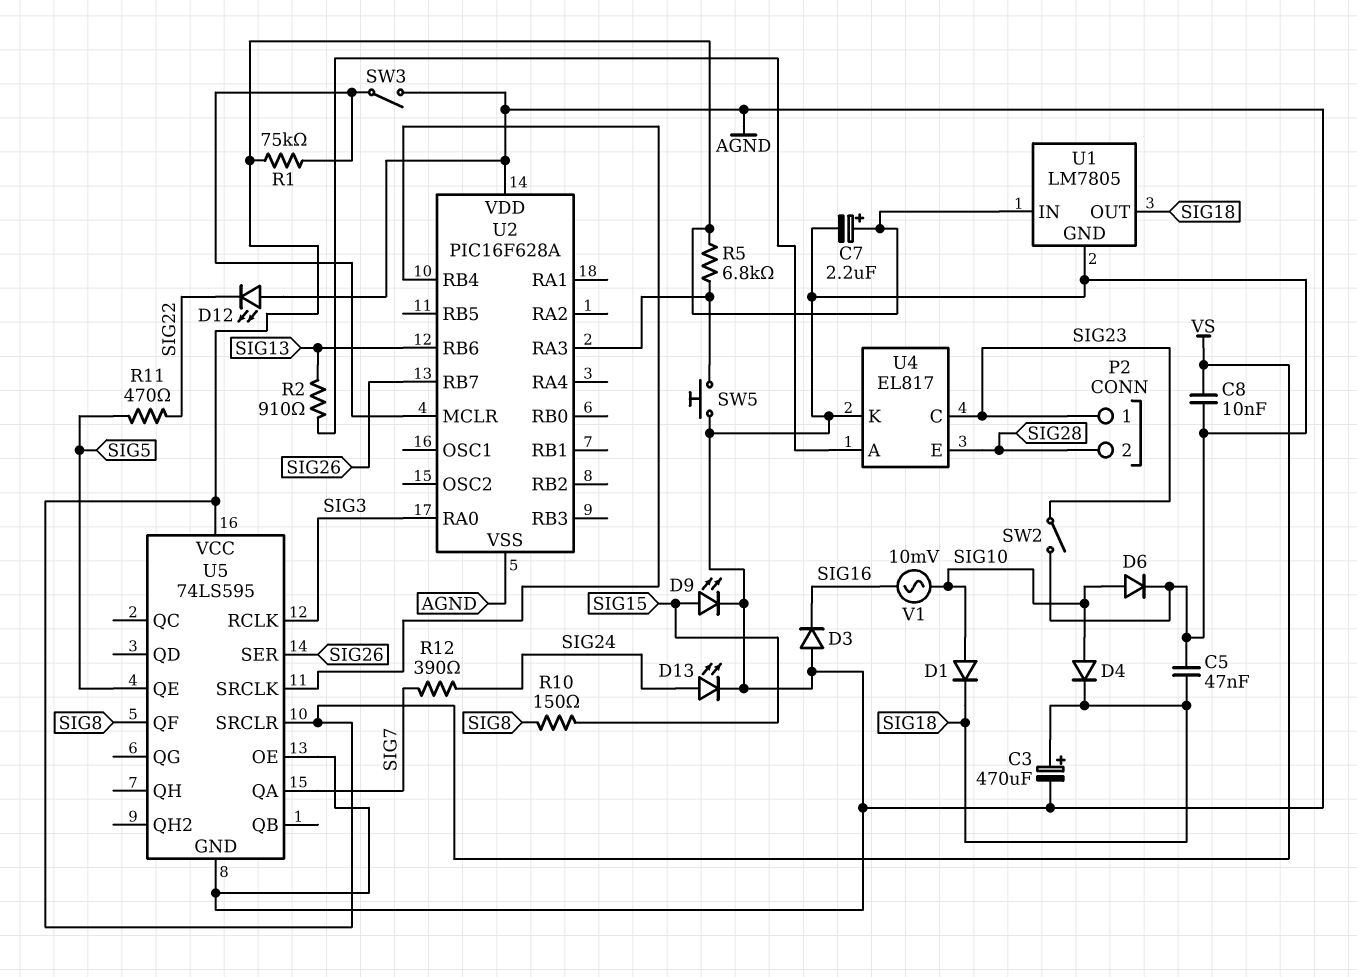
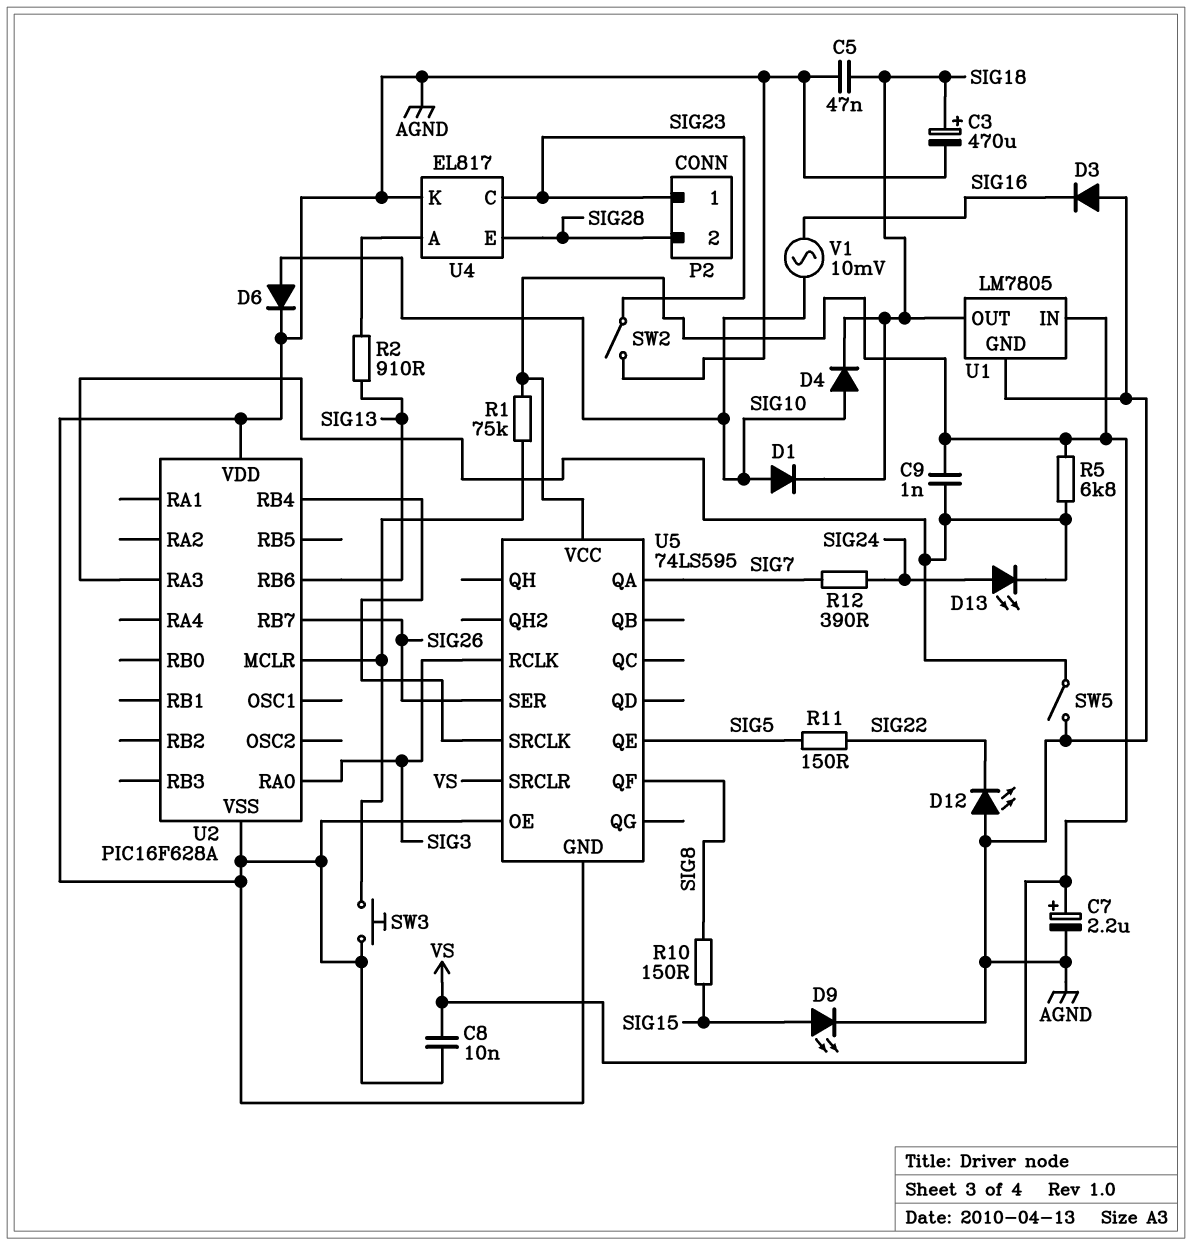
C9: none -> 1nF (U2/RA3, VS)
D13: LED (A SIG24, K AGND) -> LED (A SIG24, K U2/RA3)
R11: 470 (SIG5, SIG22) -> 150 (SIG5, SIG22)
SW3: switch (AGND, U2/MCLR) -> button (AGND, U2/MCLR)
SW5: button (AGND, U2/RA3) -> switch (AGND, U2/RA3)

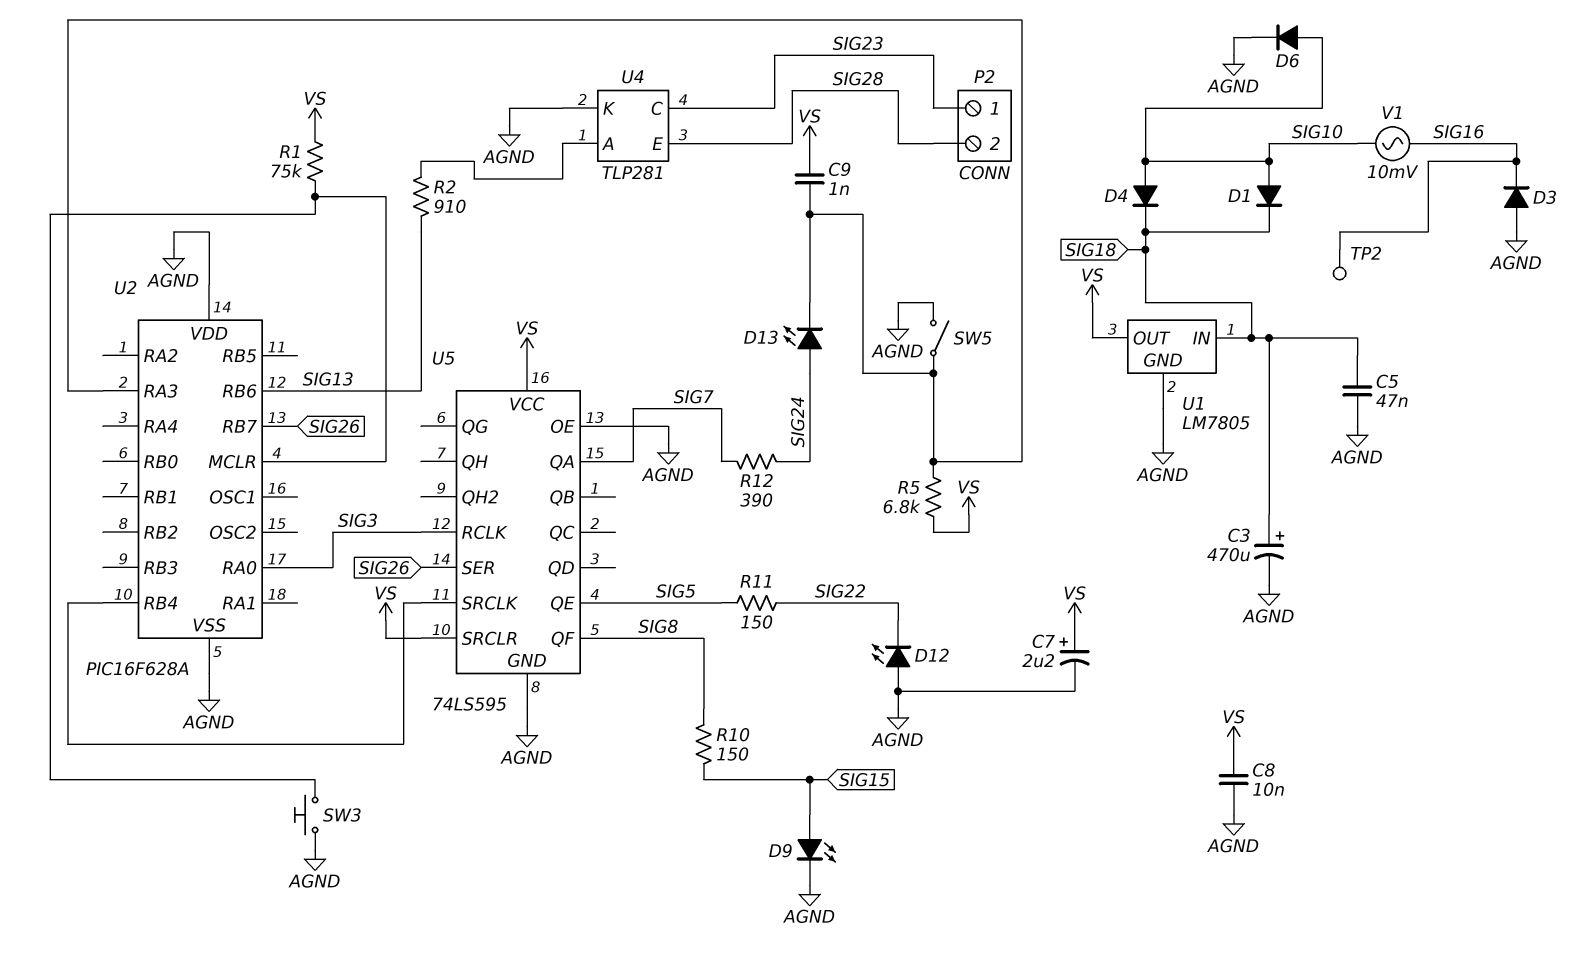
SW2: switch (AGND, SIG23) -> none
TP2: none -> test point (SIG16)
U1 pin IN: VS -> SIG18
U1 pin OUT: SIG18 -> VS
U4: EL817 -> TLP281

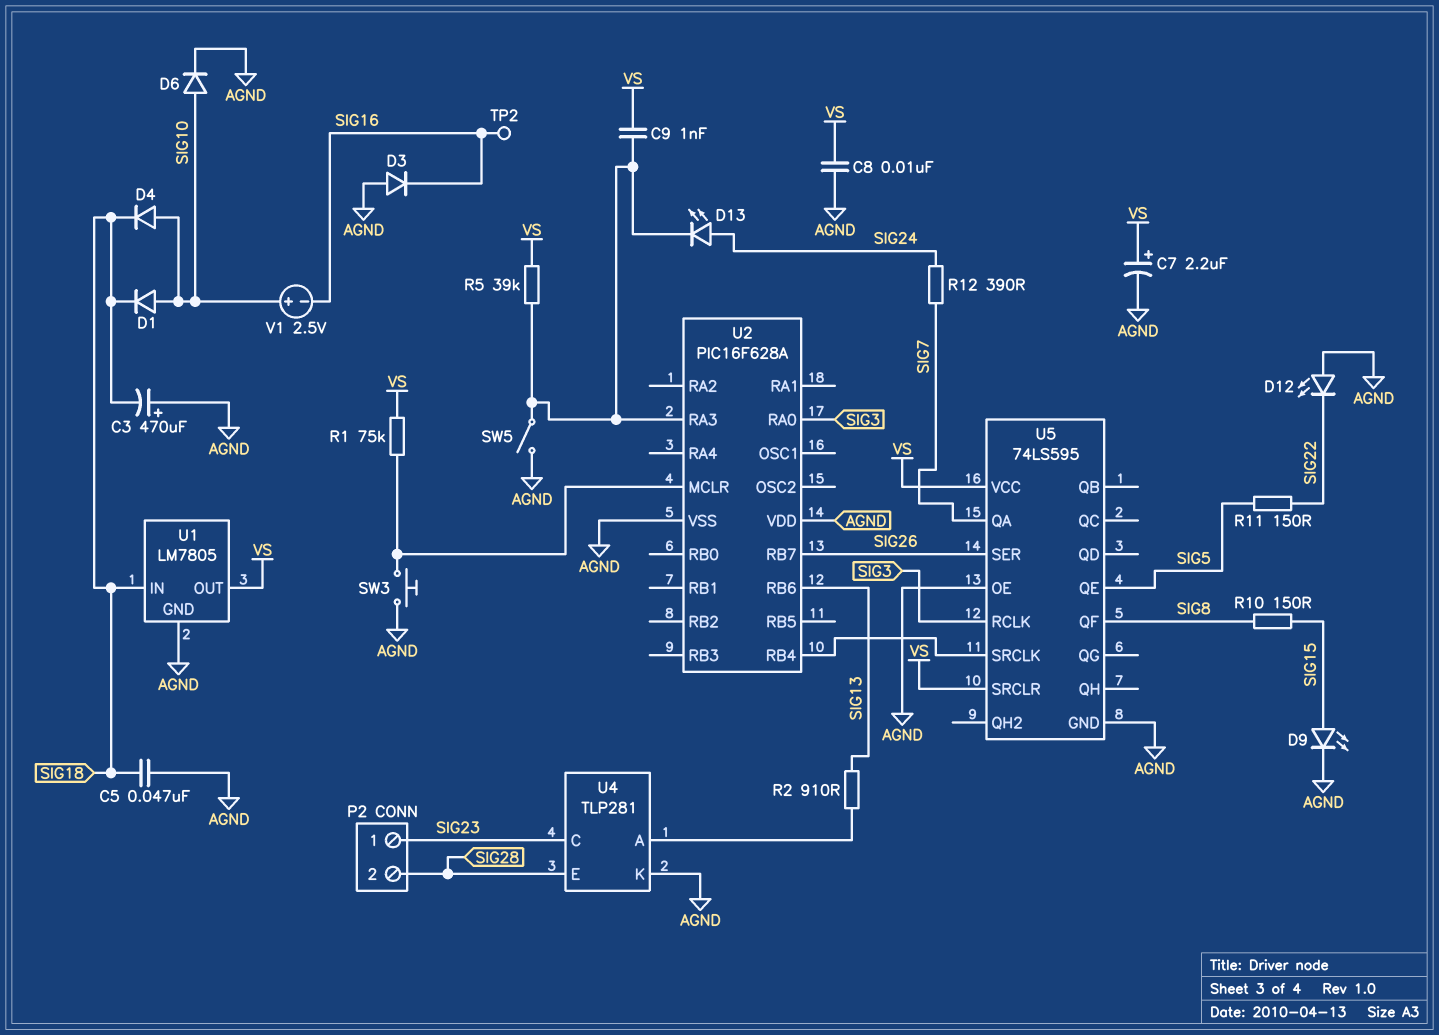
C3: 470uF (plus SIG18, minus AGND) -> 470uF (plus AGND, minus SIG18)
R5: 6.8k (U2/RA3, VS) -> 39k (U2/RA3, VS)
V1: AC 10mV (SIG10, SIG16) -> 2.5V (plus SIG10, minus SIG16)

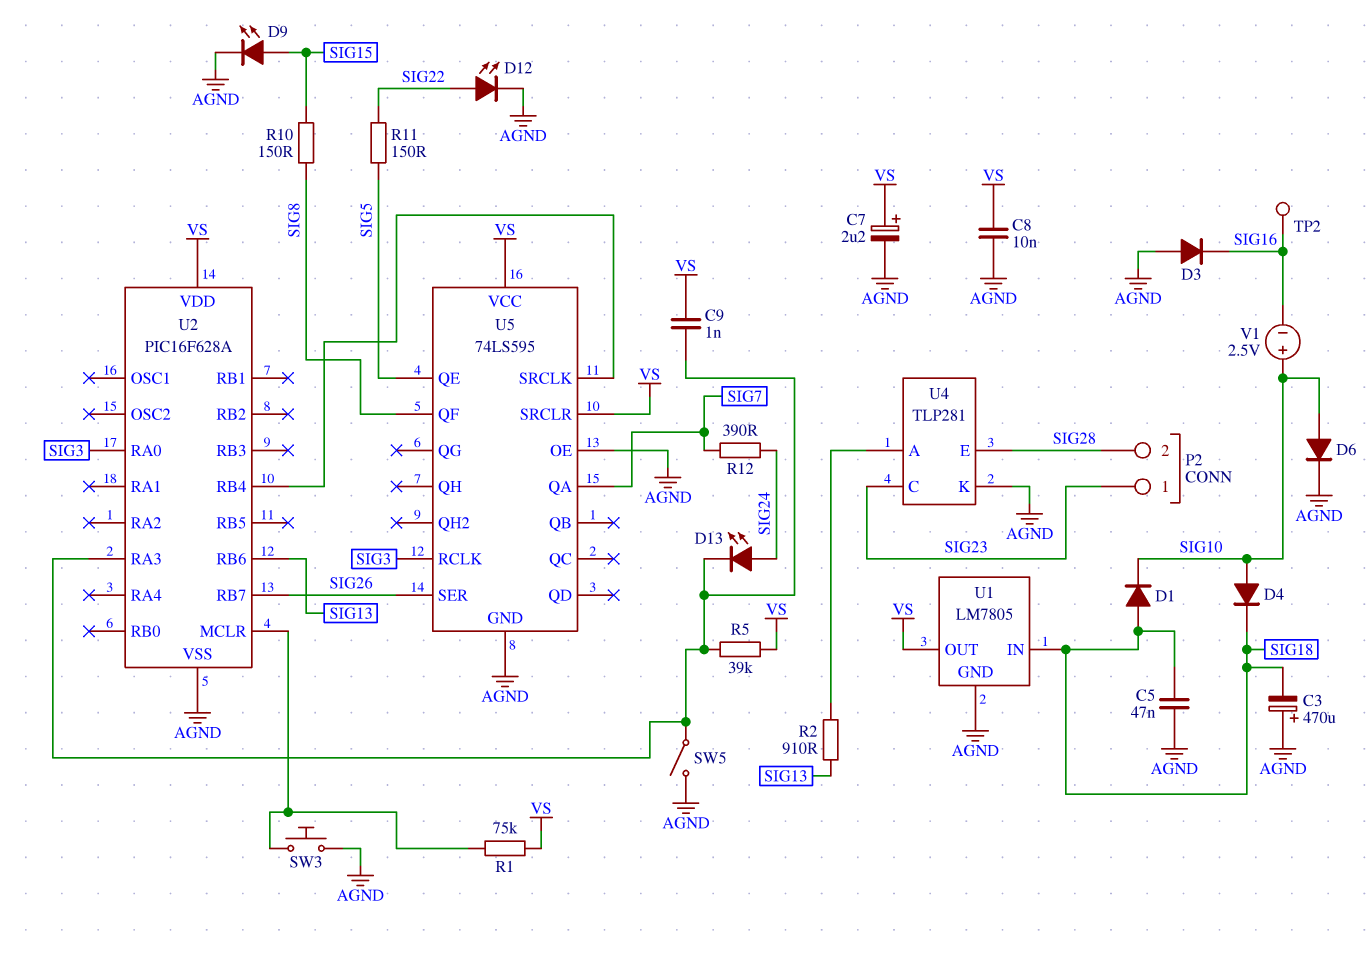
D1: diode (A SIG10, K SIG18) -> diode (A SIG18, K SIG10)
D12: LED (A AGND, K SIG22) -> LED (A SIG22, K AGND)
U2 pin VDD: AGND -> VS

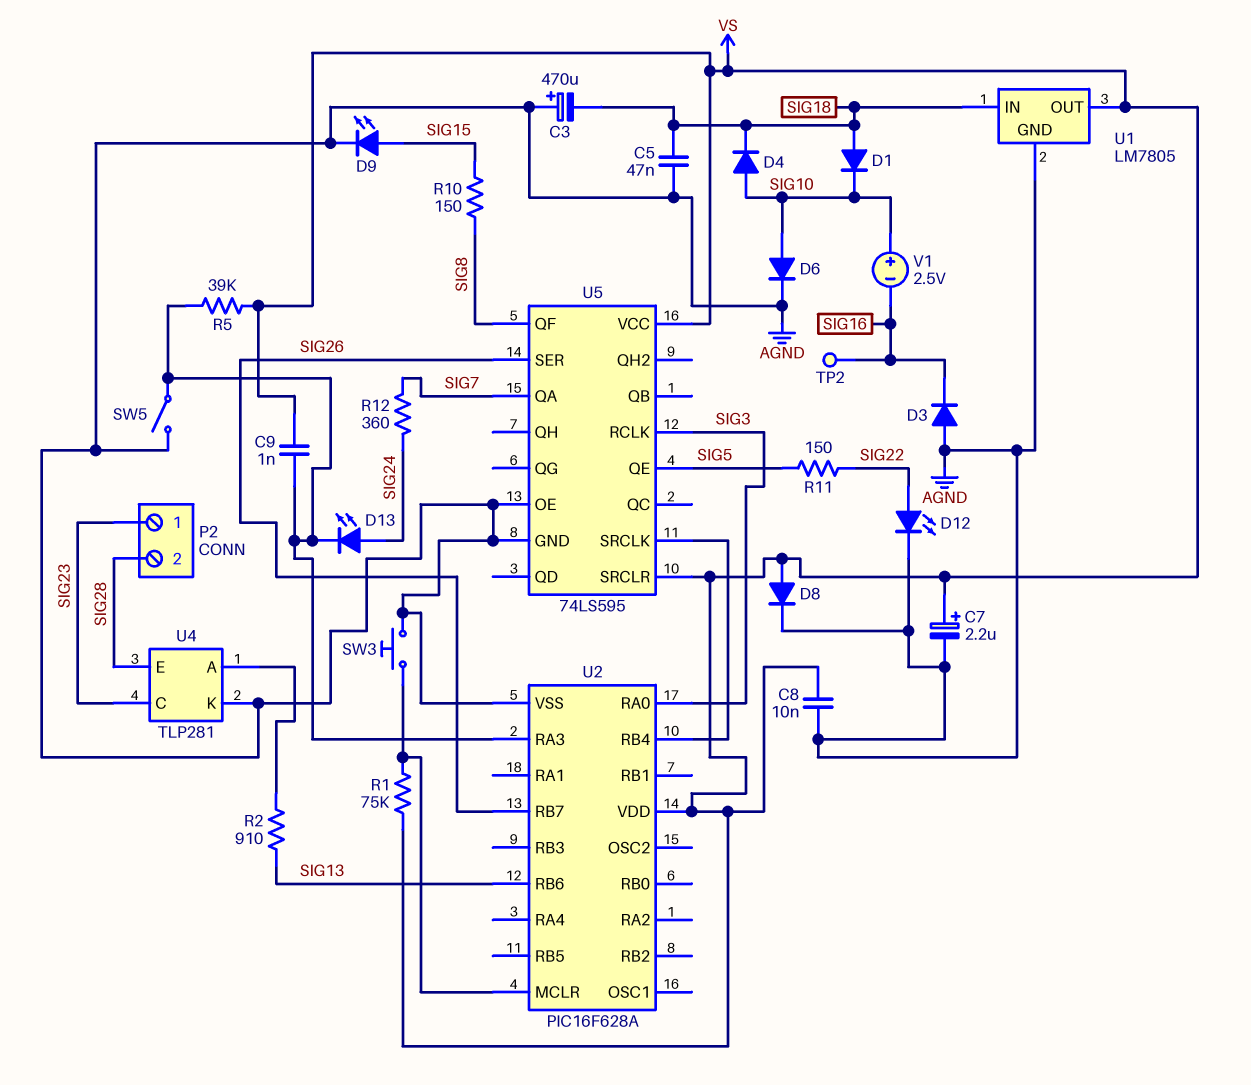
D8: none -> diode (A VS, K AGND)
R12: 390 (SIG7, SIG24) -> 360 (SIG7, SIG24)

